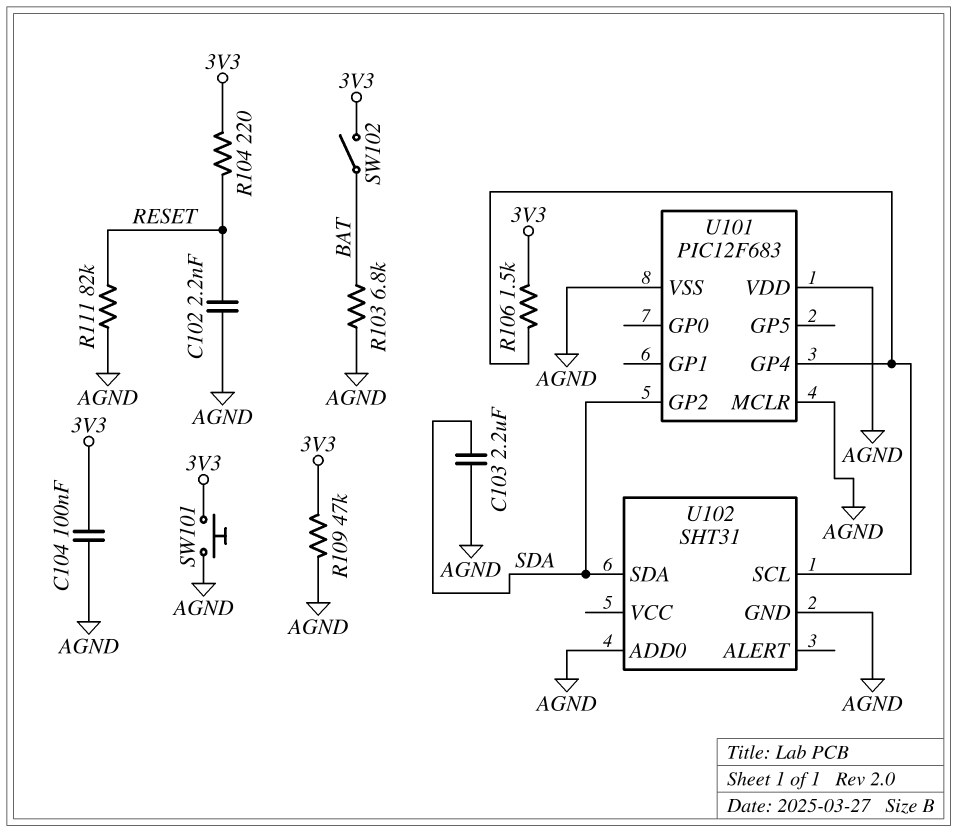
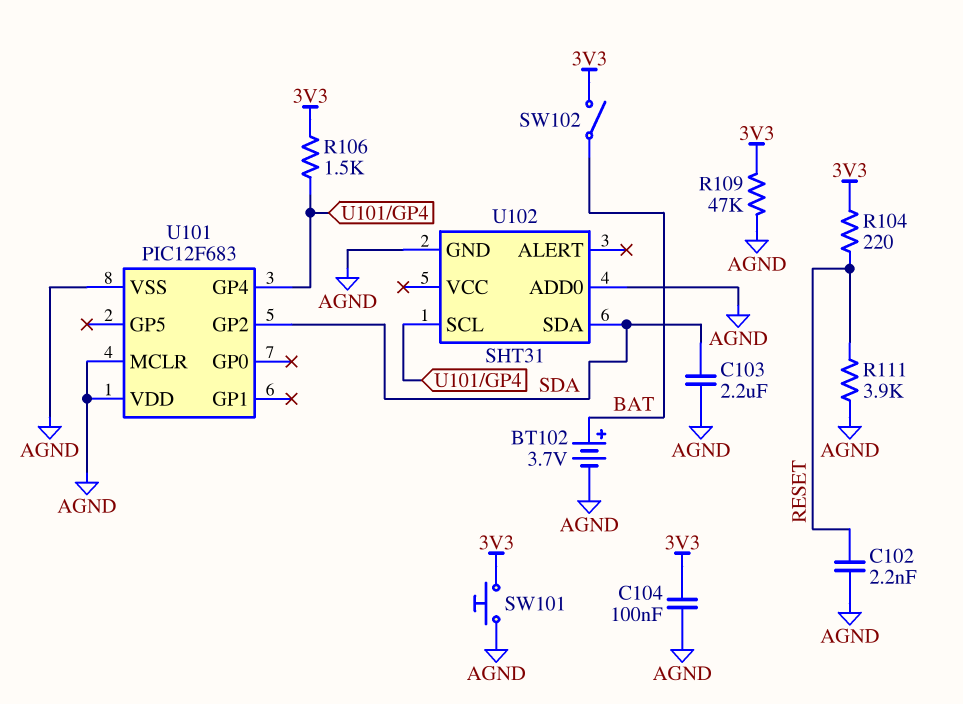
BT102: none -> 3.7V (plus BAT, minus AGND)
R103: 6.8k (AGND, BAT) -> none
R111: 82k (AGND, RESET) -> 3.9k (AGND, RESET)

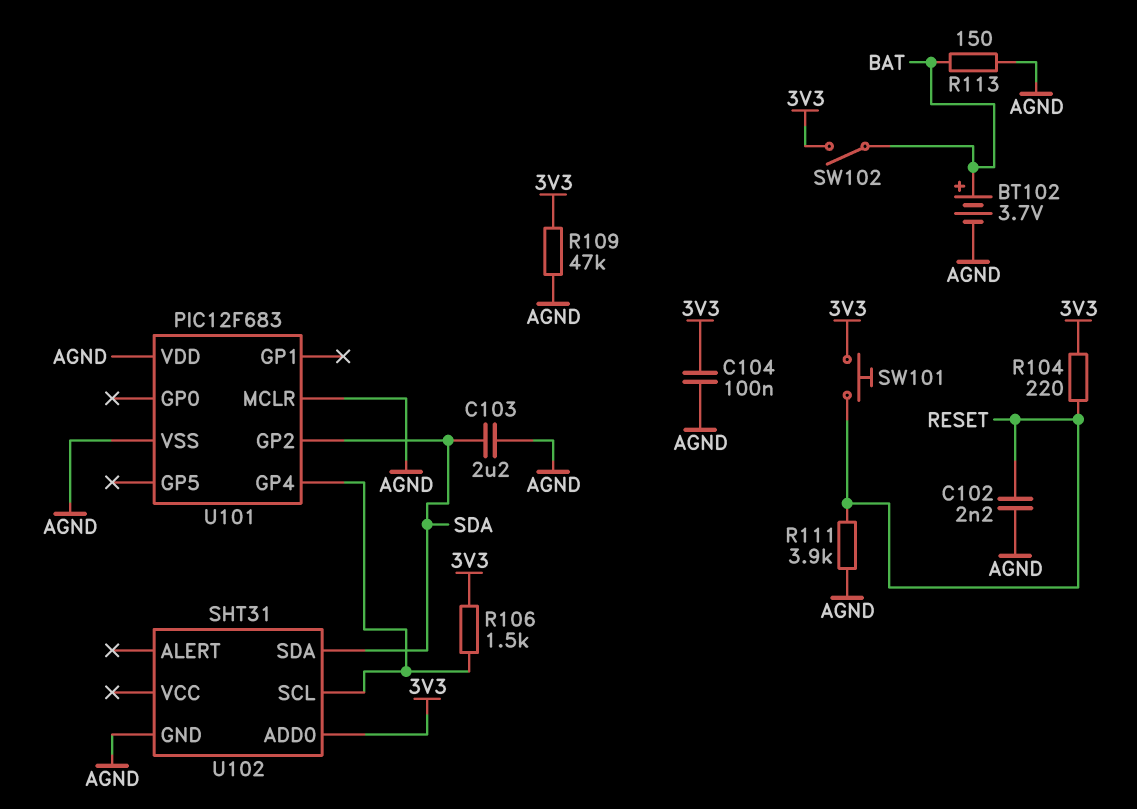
R113: none -> 150 (AGND, BAT)
SW101: button (3V3, AGND) -> button (3V3, RESET)
U102 pin ADD0: AGND -> 3V3

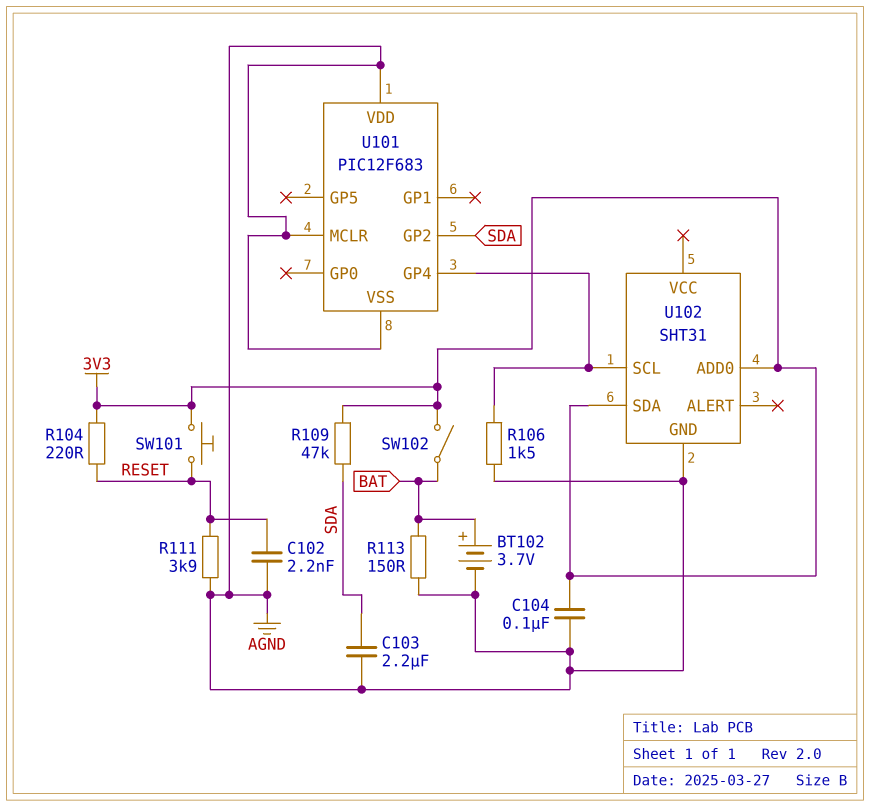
R106: 1.5k (3V3, U101/GP4) -> 1.5k (AGND, U101/GP4)
R109: 47k (3V3, AGND) -> 47k (3V3, SDA)
U102 pin SDA: SDA -> 3V3

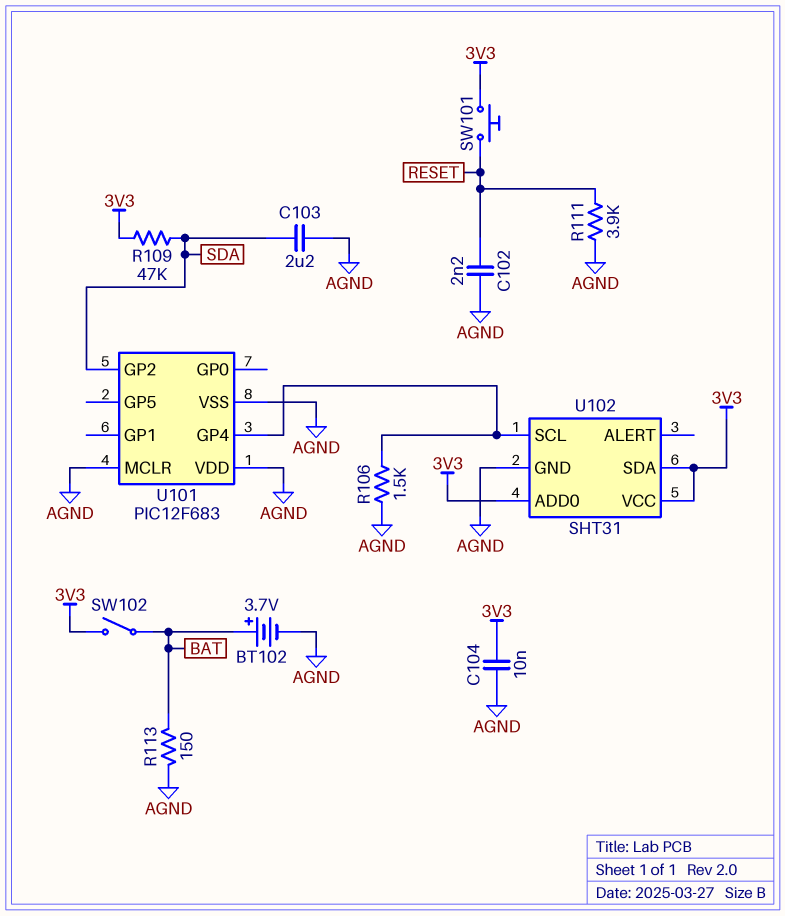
C104: 100nF (3V3, AGND) -> 10nF (3V3, AGND)
R104: 220 (3V3, RESET) -> none
U102 pin VCC: none -> 3V3

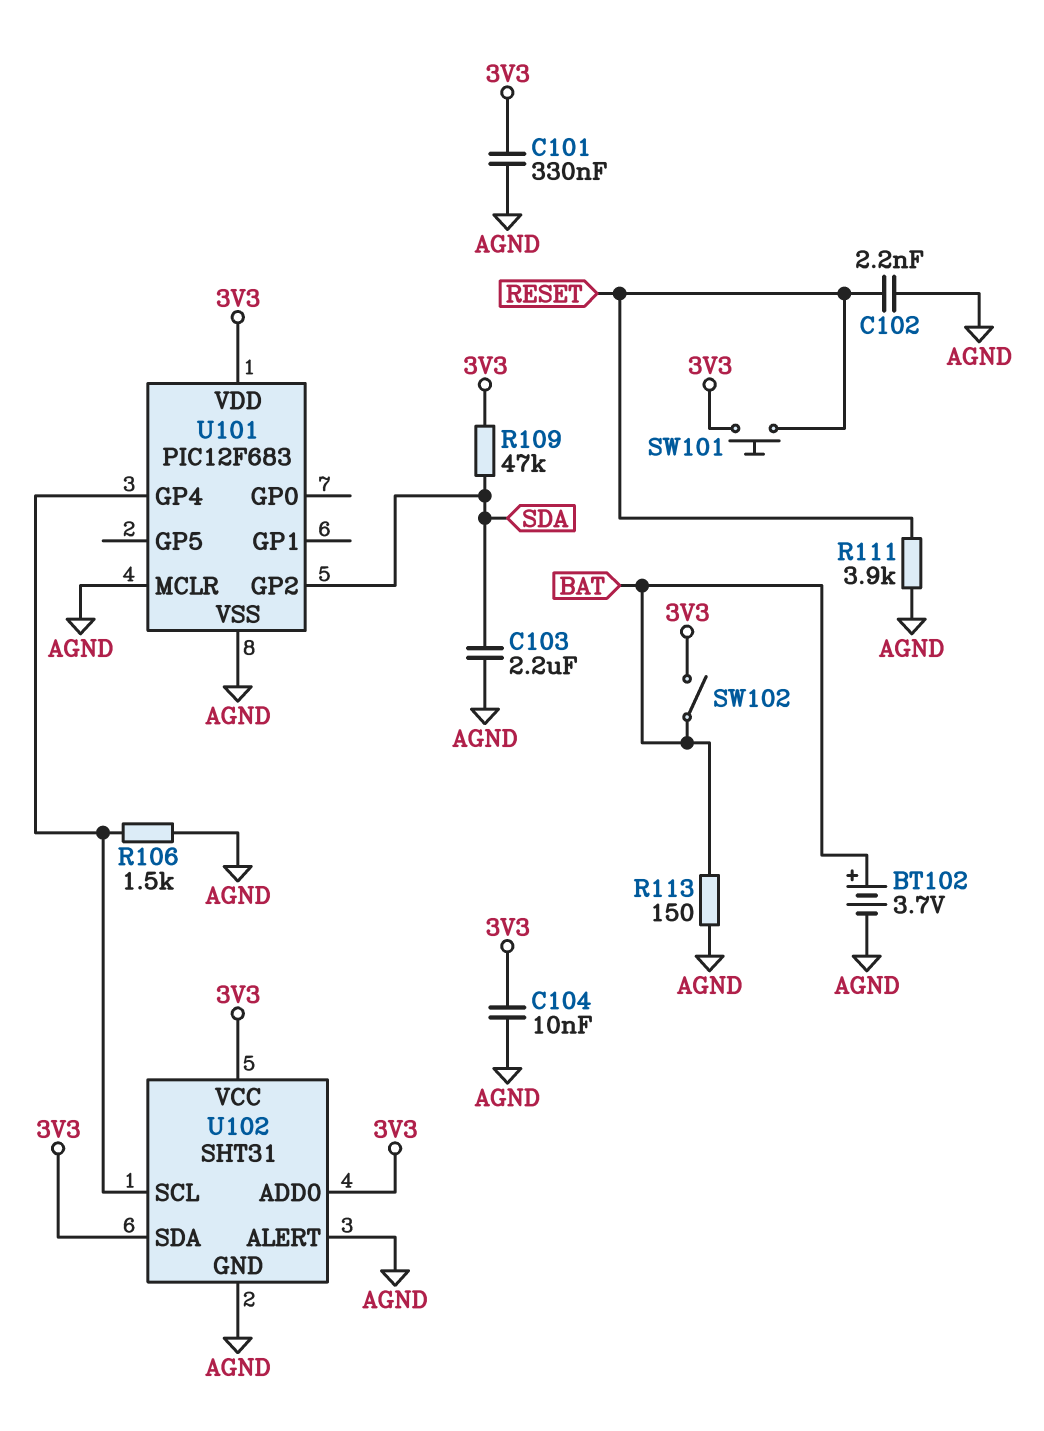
C101: none -> 330nF (3V3, AGND)
U101 pin VDD: AGND -> 3V3
U102 pin ALERT: none -> AGND

